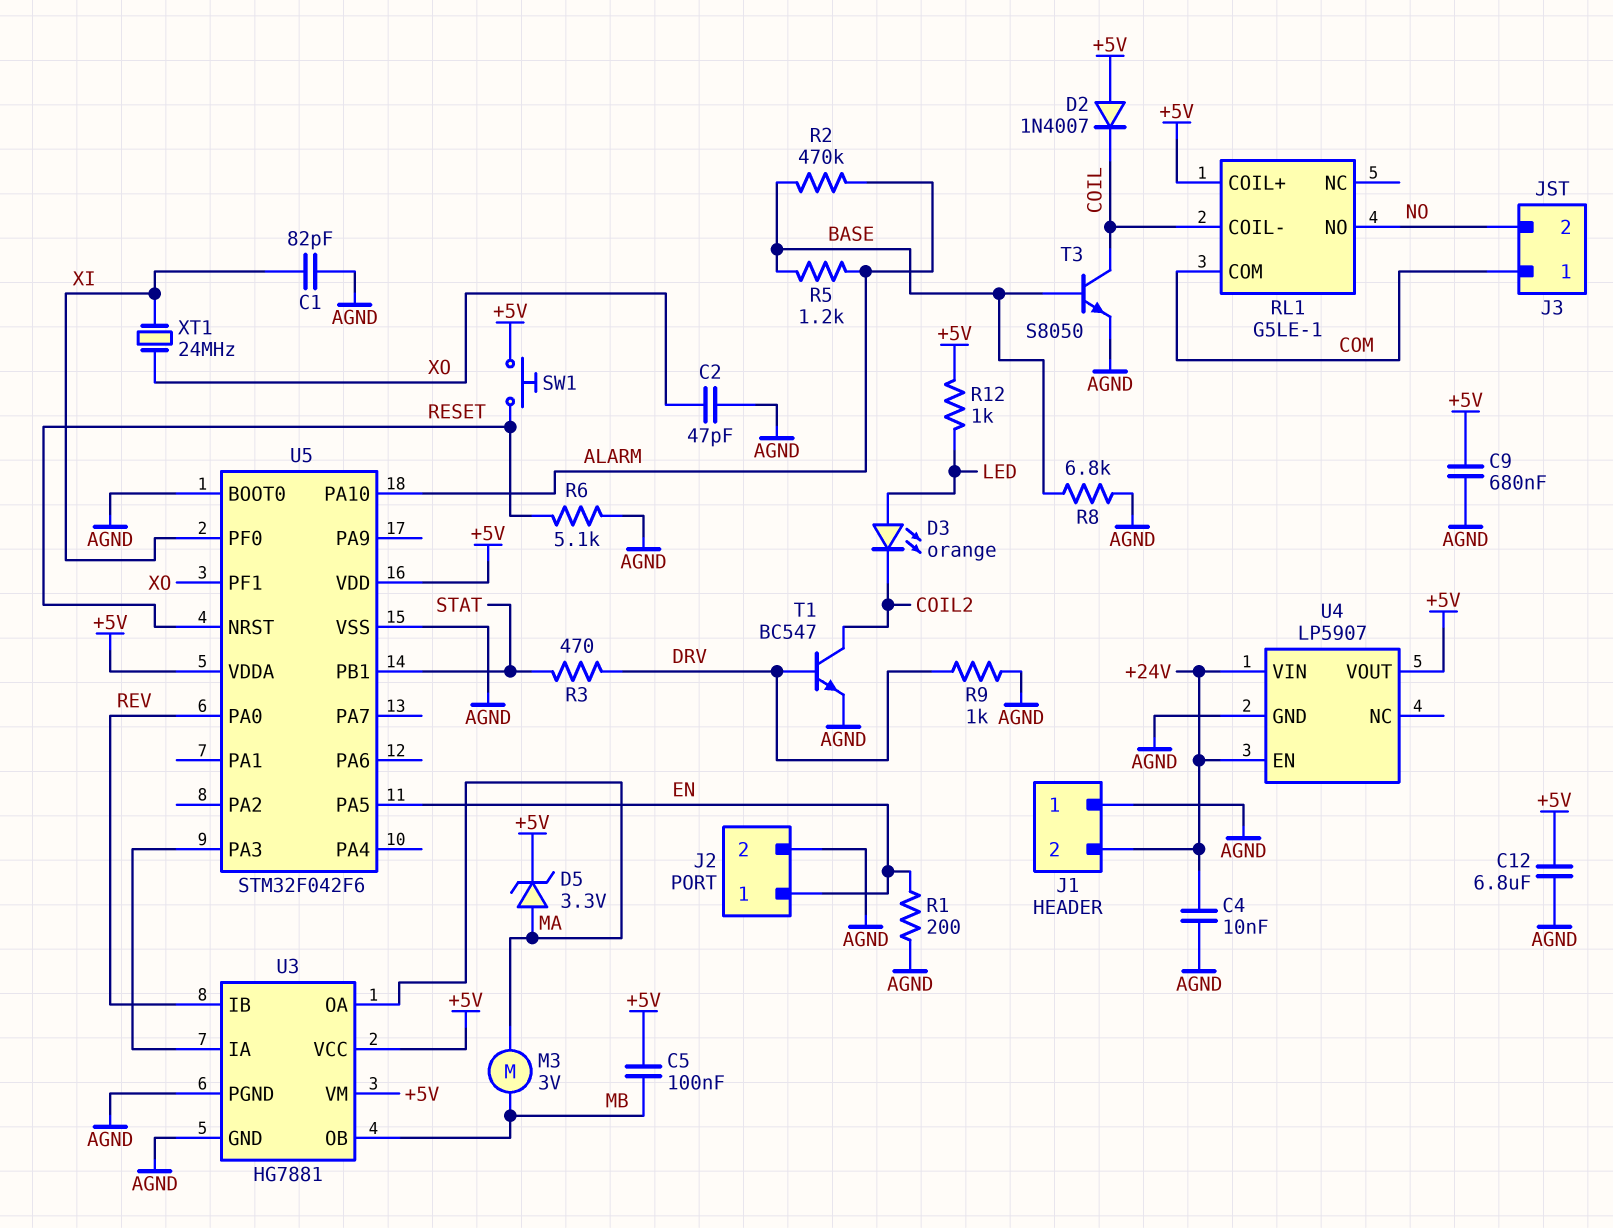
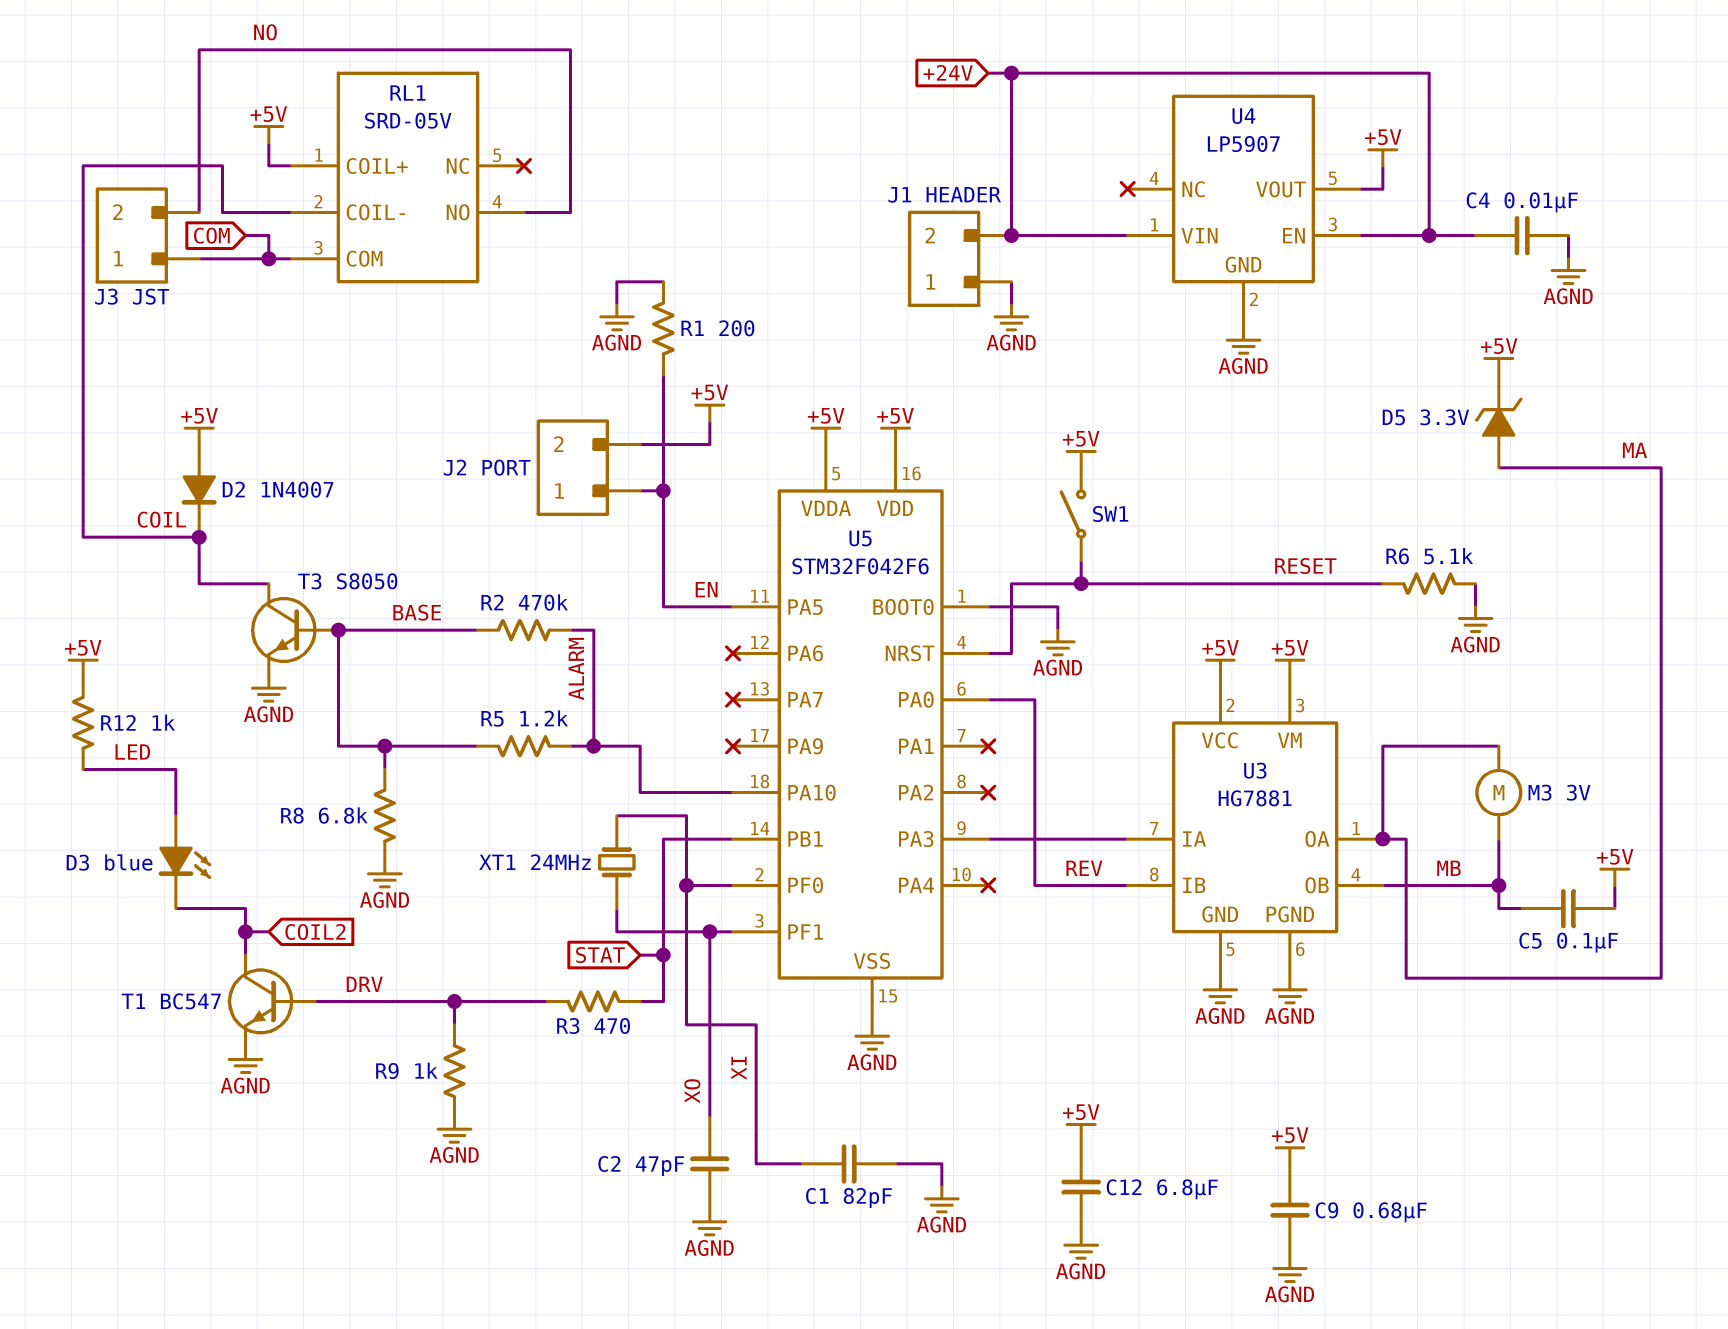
D3: LED orange (A LED, K COIL2) -> LED blue (A LED, K COIL2)
J2 pin 2: AGND -> +5V
RL1: G5LE-1 -> SRD-05V
SW1: button (+5V, RESET) -> switch (+5V, RESET)

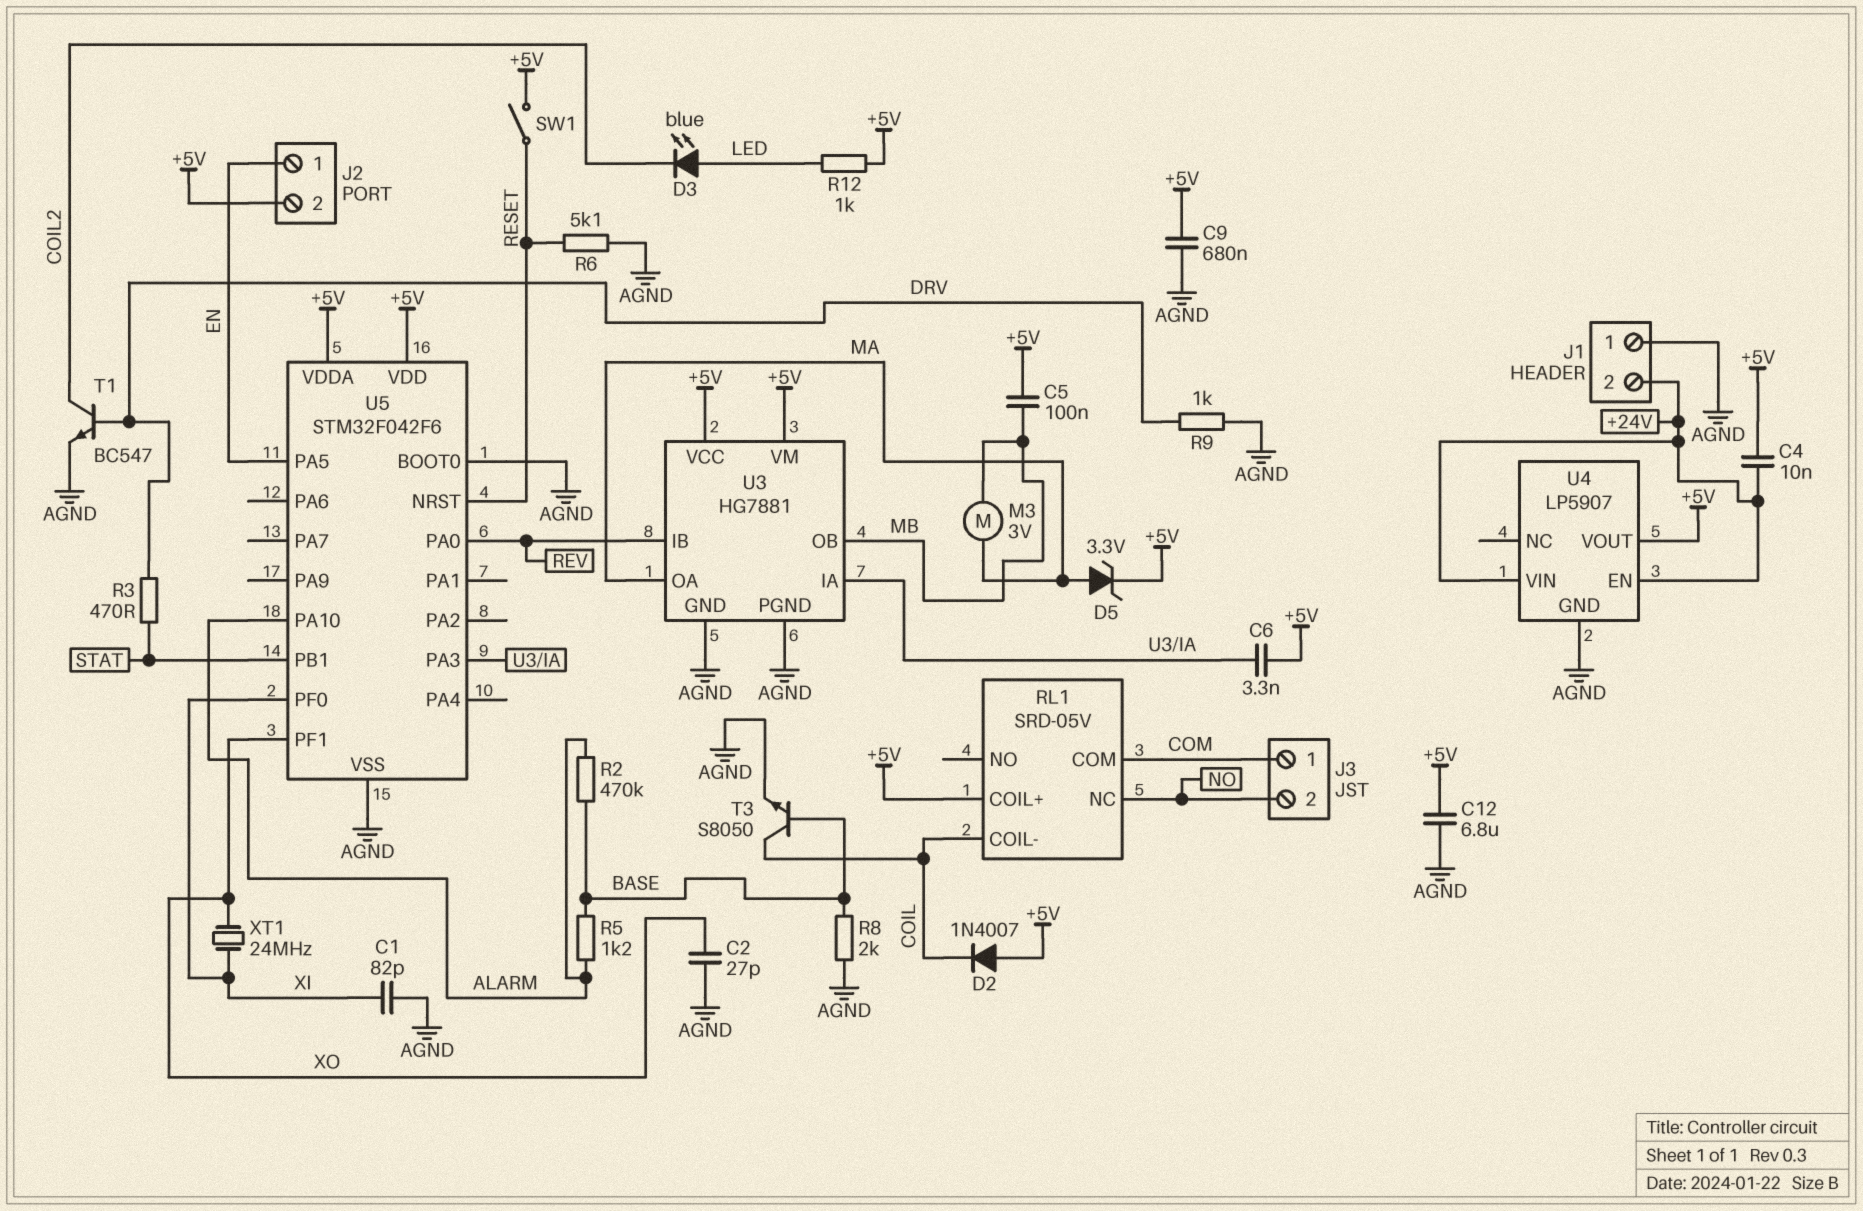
C2: 47pF (AGND, XO) -> 27pF (AGND, XO)
C4: 10nF (+24V, AGND) -> 10nF (+5V, +24V)
C6: none -> 3.3nF (+5V, U3/IA)
R1: 200 (AGND, EN) -> none
R8: 6.8k (AGND, BASE) -> 2k (AGND, BASE)
RL1 pin NC: none -> NO
RL1 pin NO: NO -> none

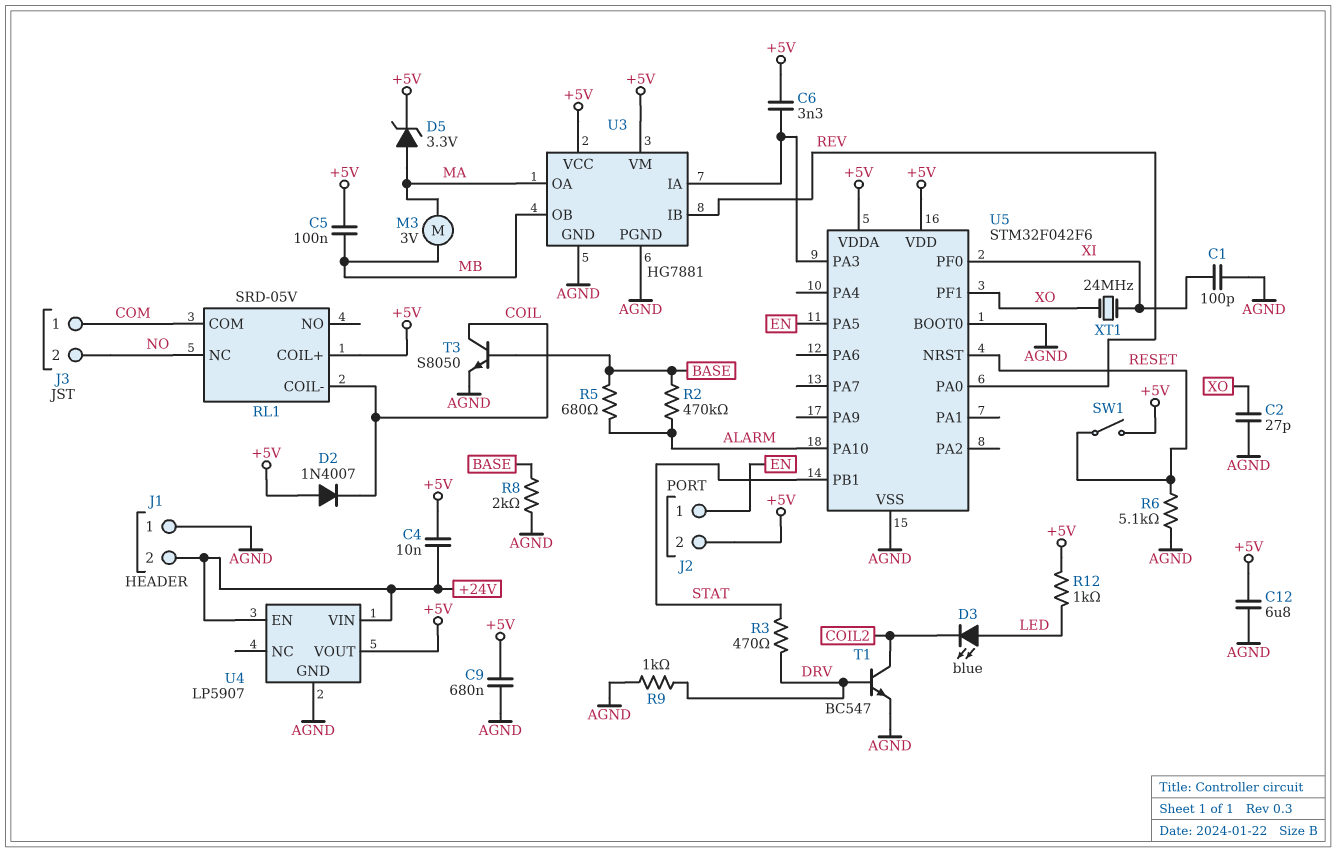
C1: 82pF (AGND, XI) -> 100pF (AGND, XI)
R5: 1.2k (ALARM, BASE) -> 680 (ALARM, BASE)

